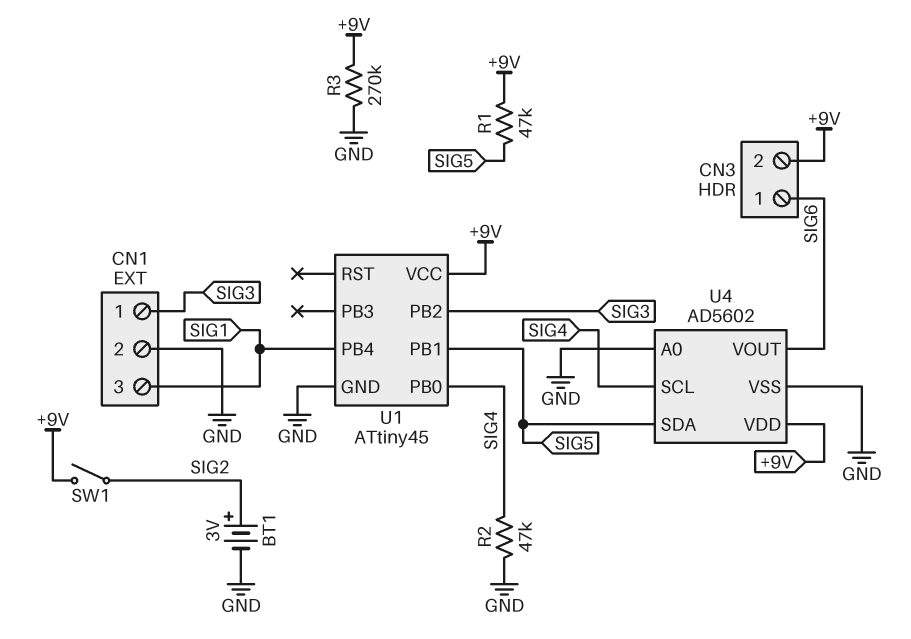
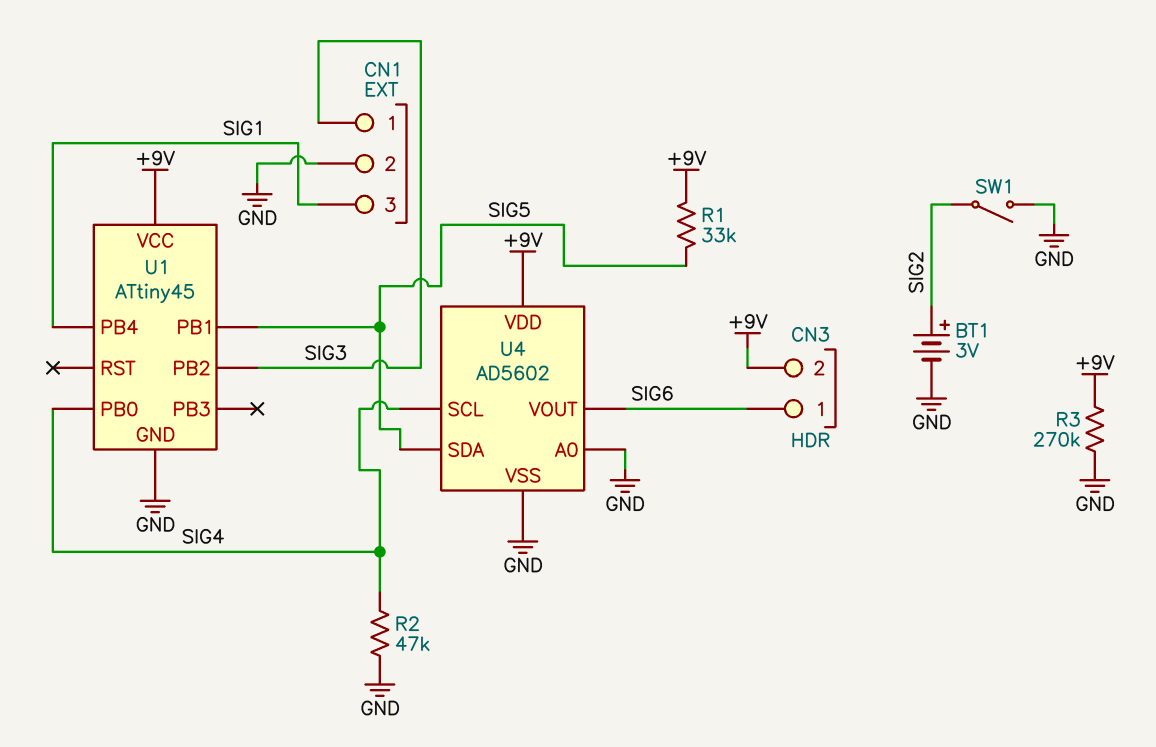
R1: 47k (+9V, SIG5) -> 33k (+9V, SIG5)
SW1: switch (+9V, SIG2) -> switch (GND, SIG2)

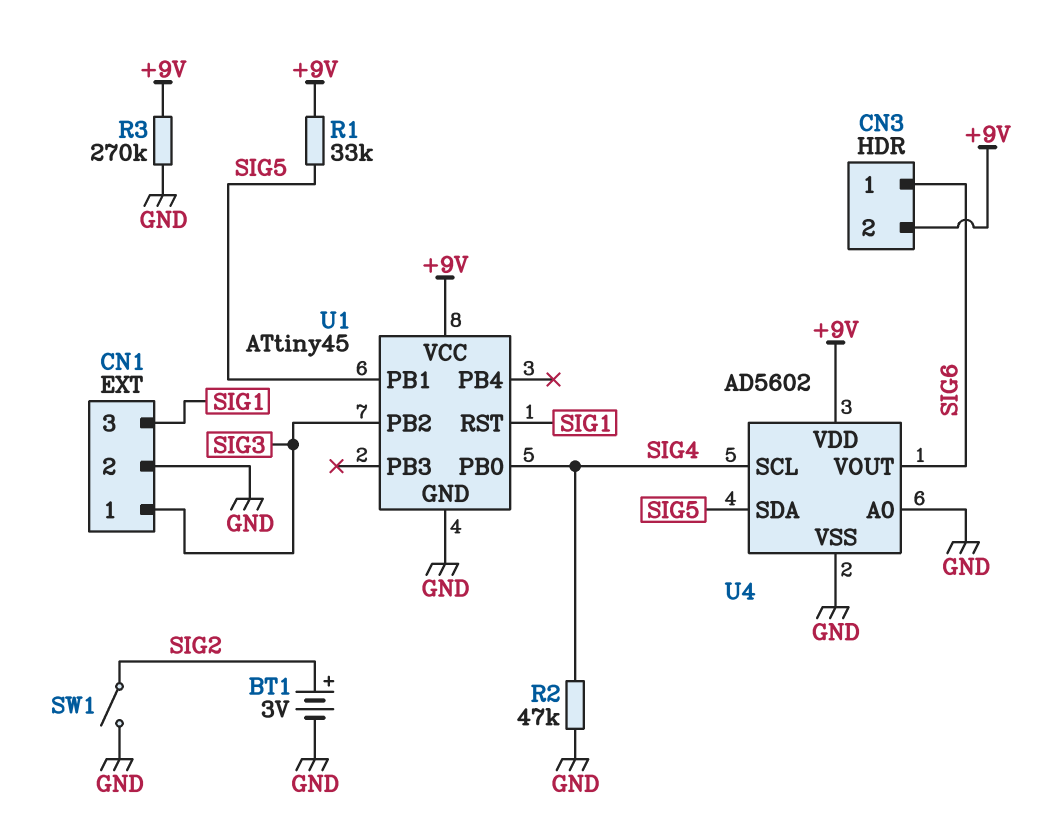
U1 pin PB4: SIG1 -> none
U1 pin RST: none -> SIG1

